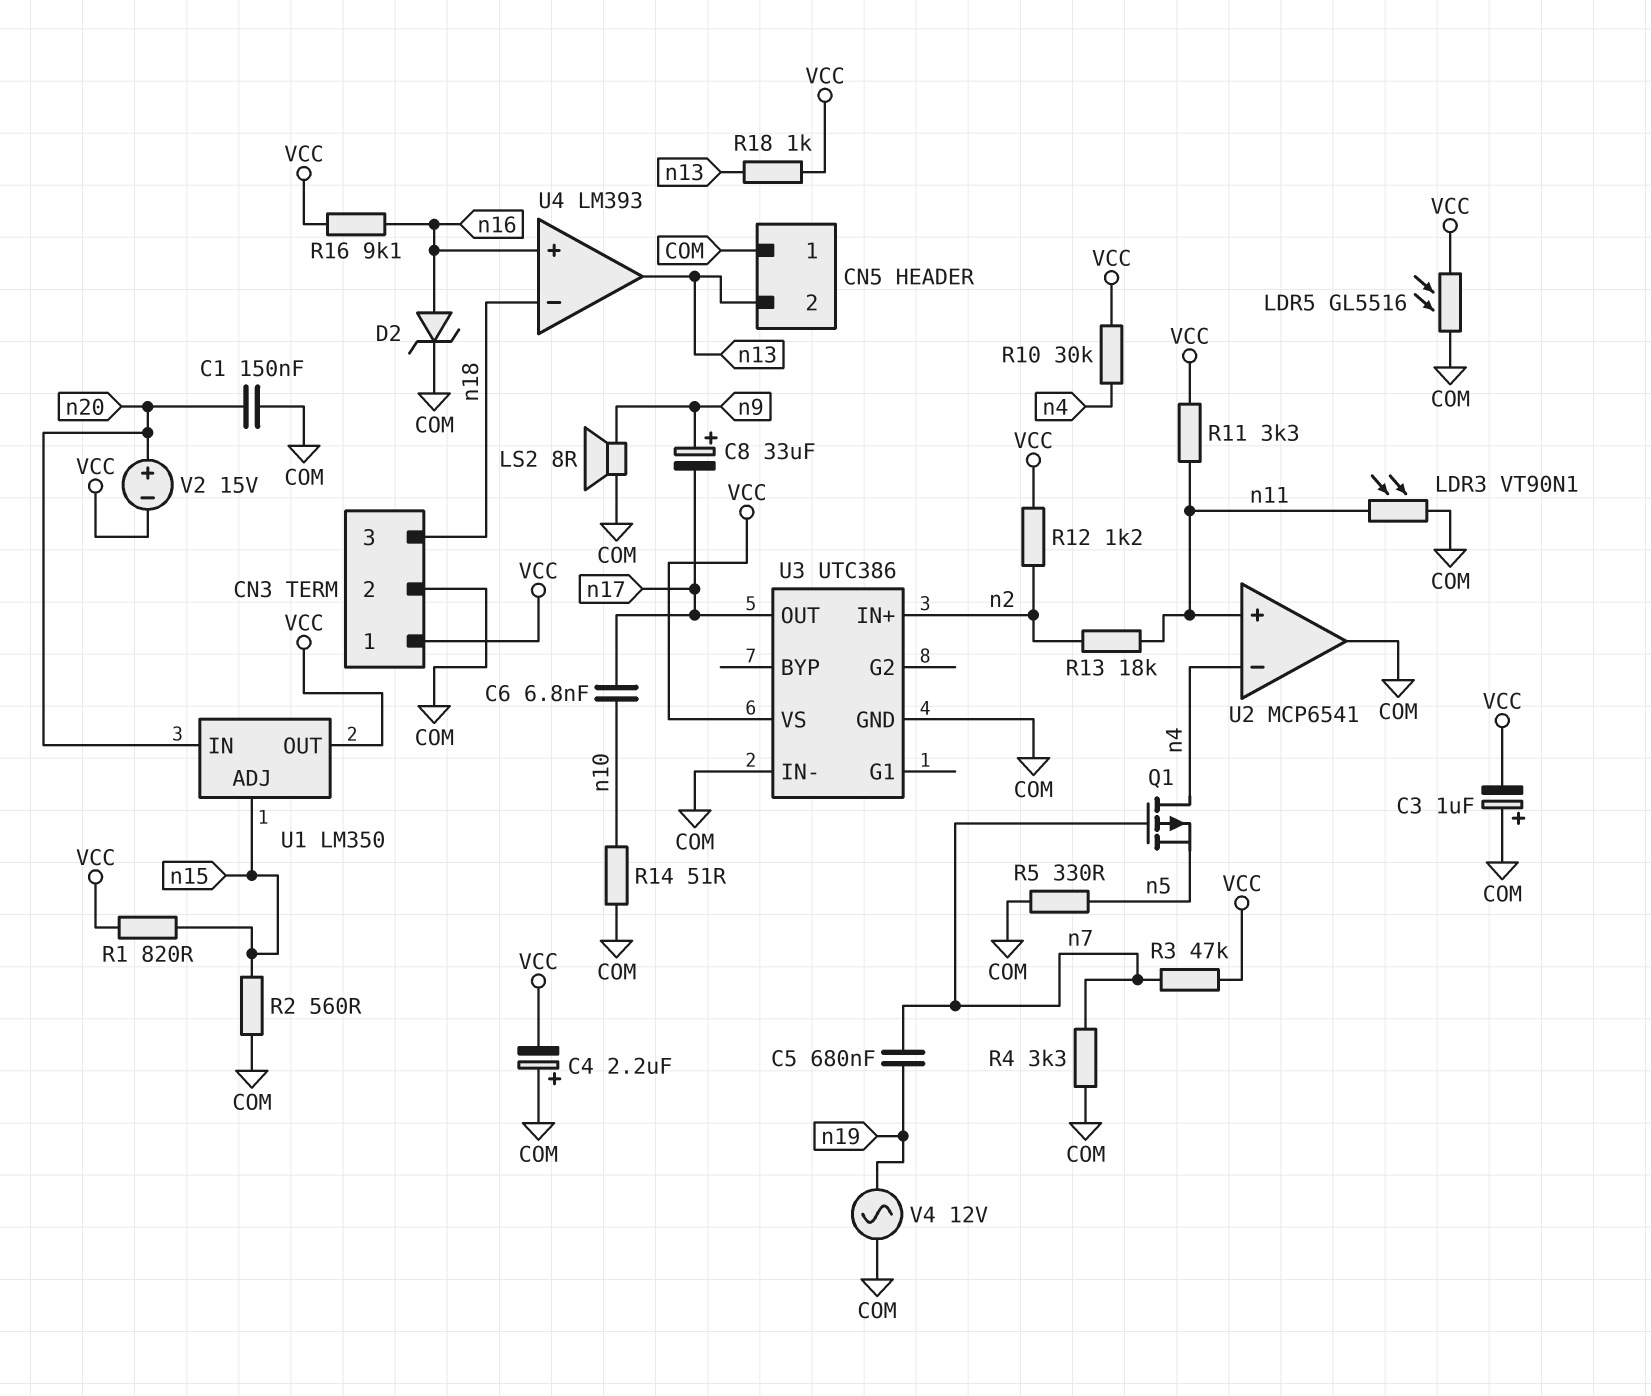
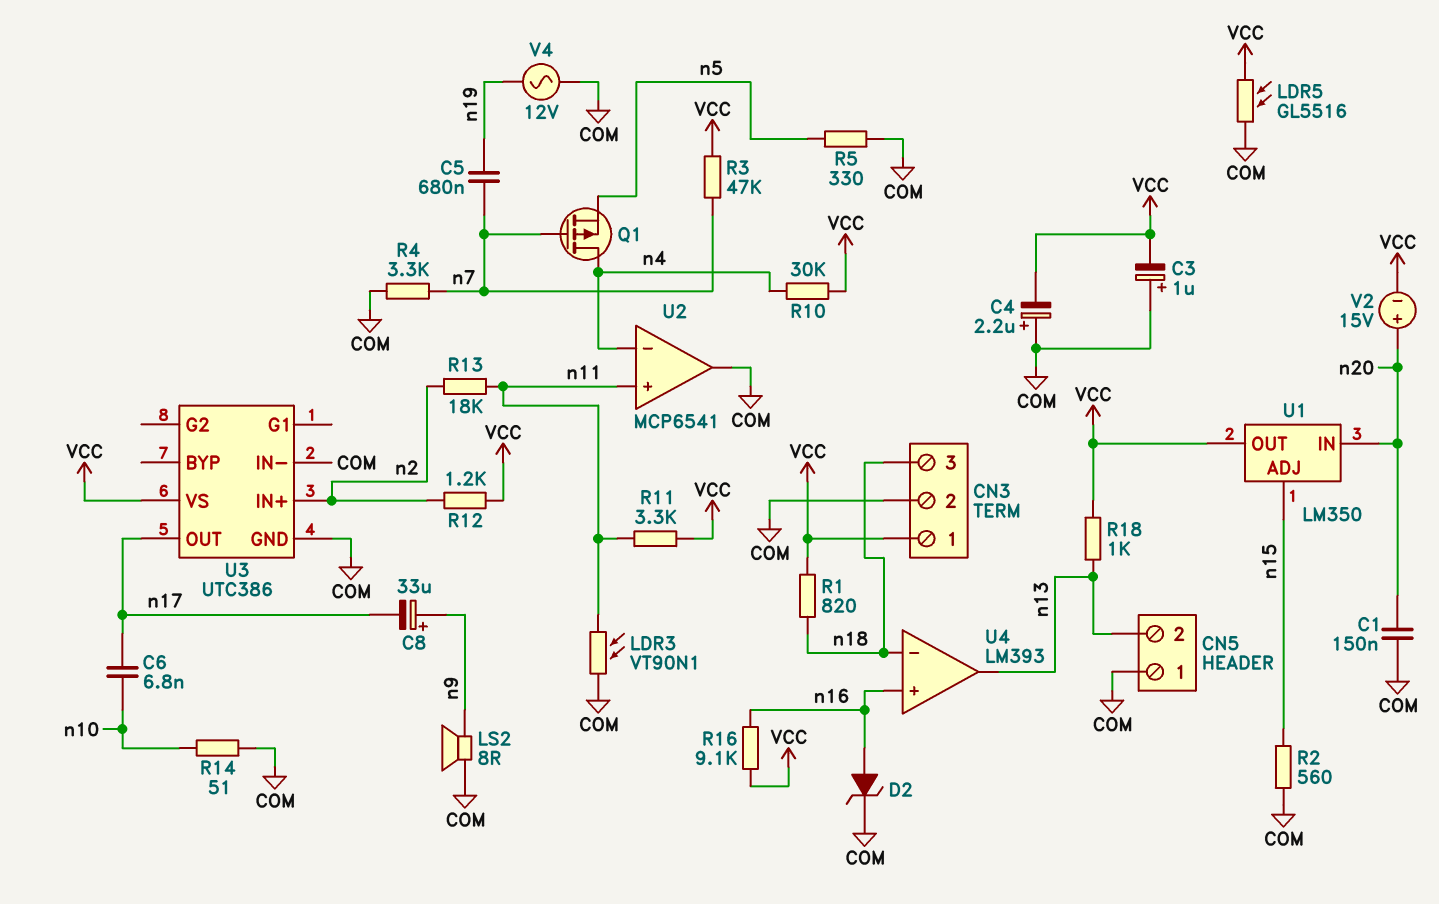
R1: 820 (VCC, n15) -> 820 (VCC, n18)

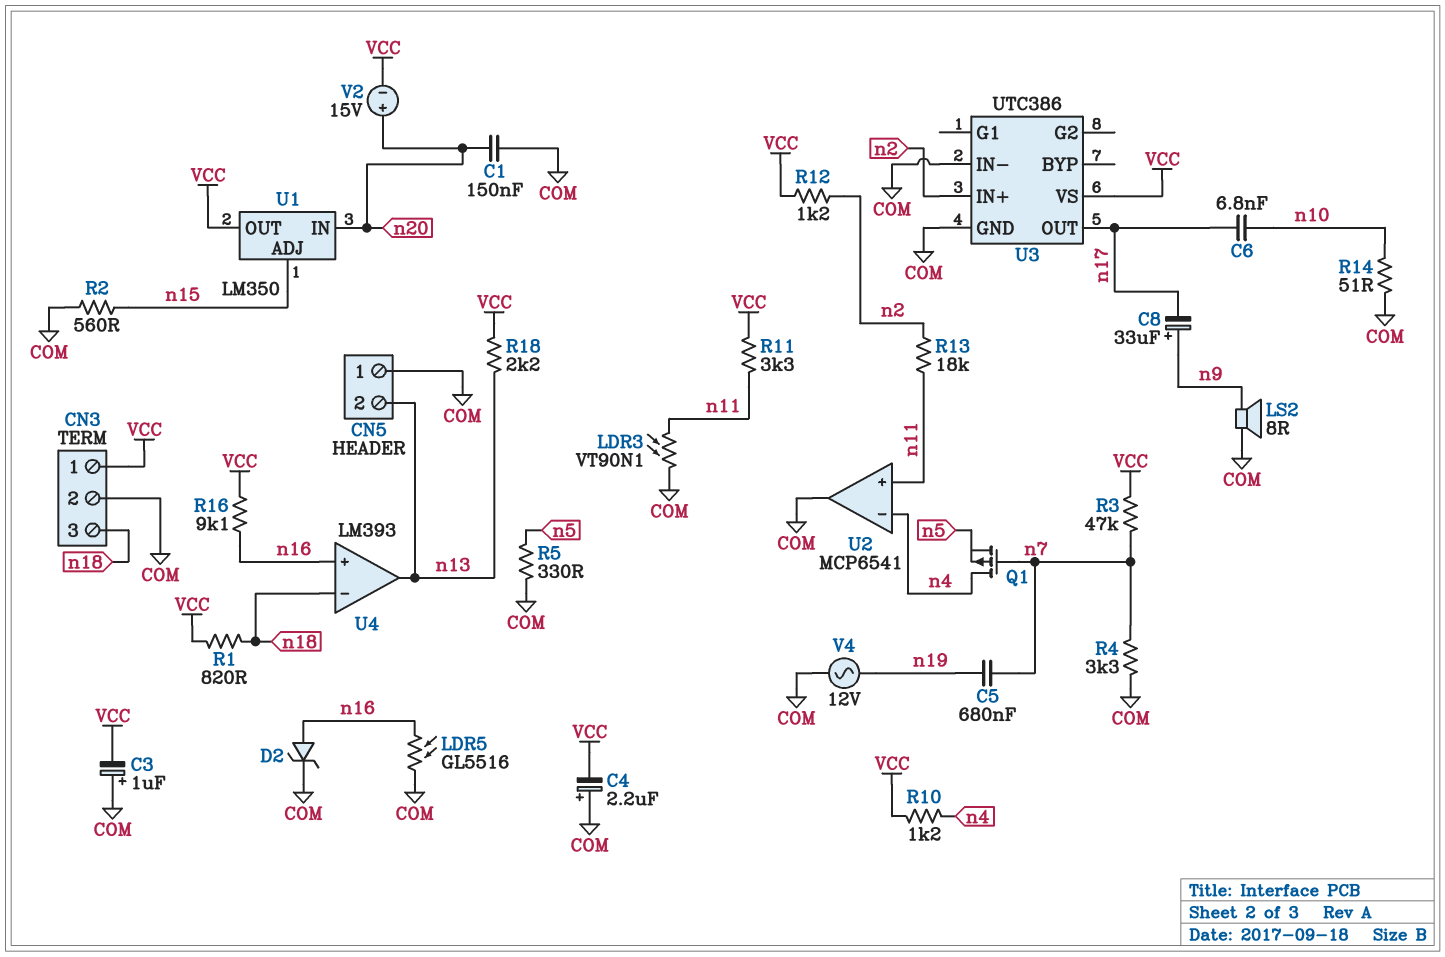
LDR5: GL5516 (COM, VCC) -> GL5516 (COM, n16)
R10: 30k (VCC, n4) -> 1.2k (VCC, n4)
R18: 1k (VCC, n13) -> 2.2k (VCC, n13)

